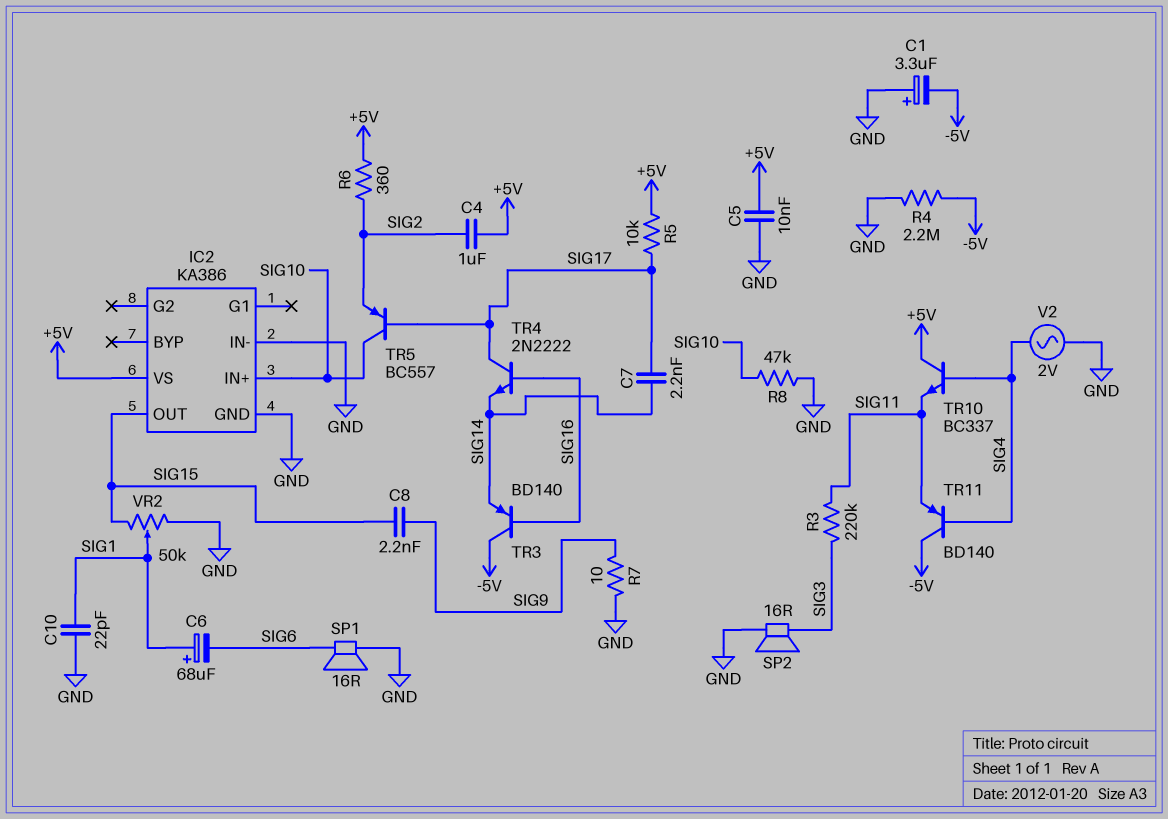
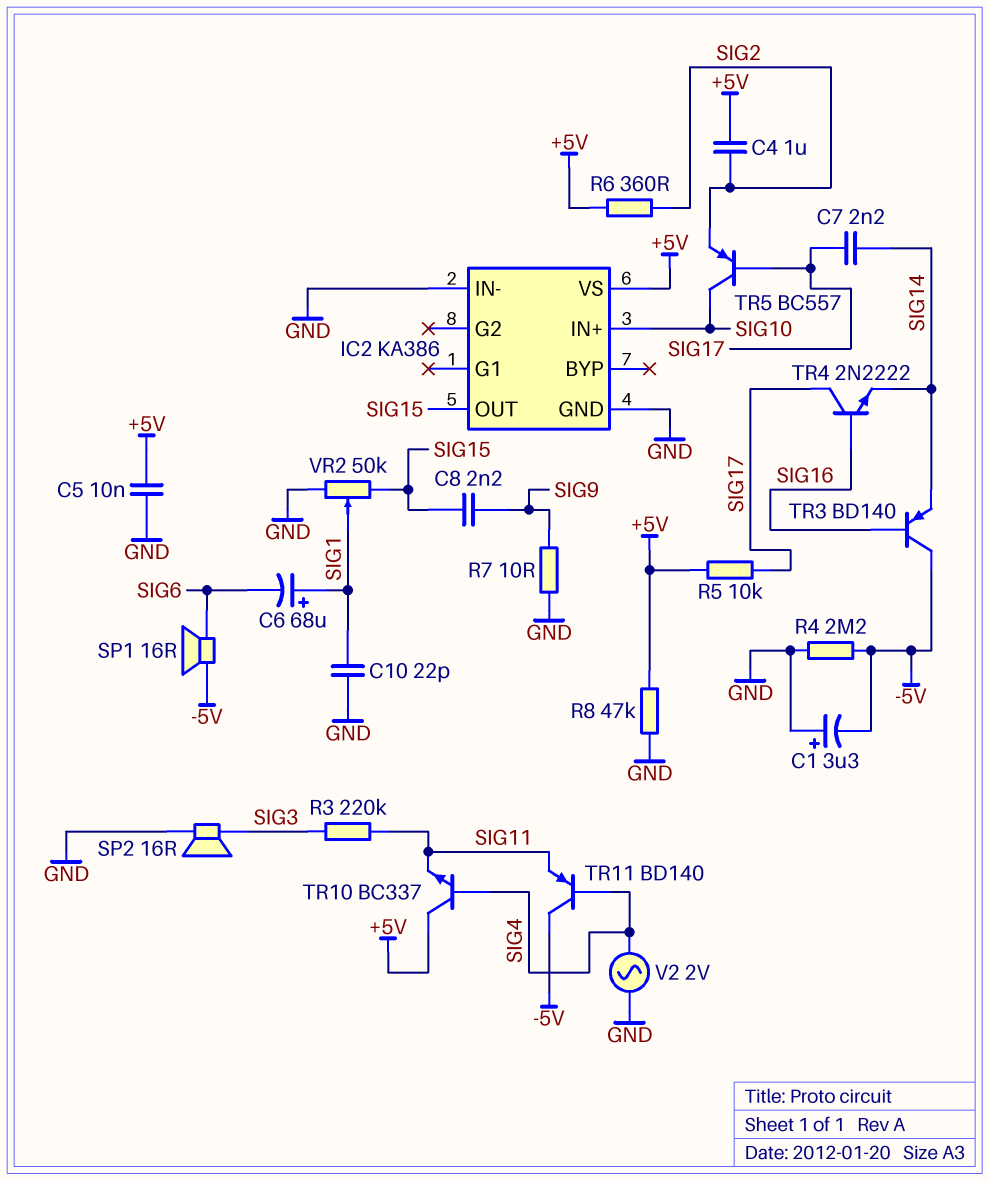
R8: 47k (GND, SIG10) -> 47k (+5V, GND)
SP1: speaker 16R (GND, SIG6) -> speaker 16R (-5V, SIG6)

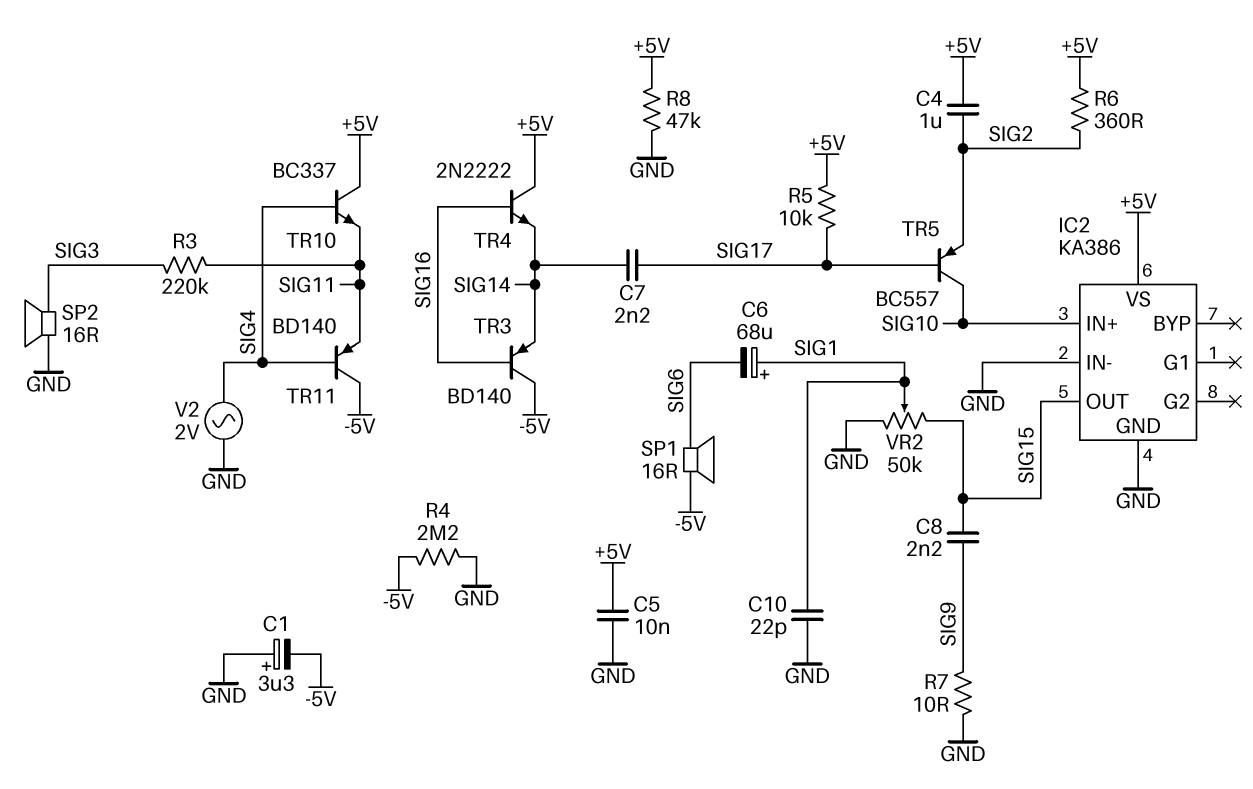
TR4: NPN 2N2222 (B SIG16, C SIG17, E SIG14) -> NPN 2N2222 (B SIG16, C +5V, E SIG14)

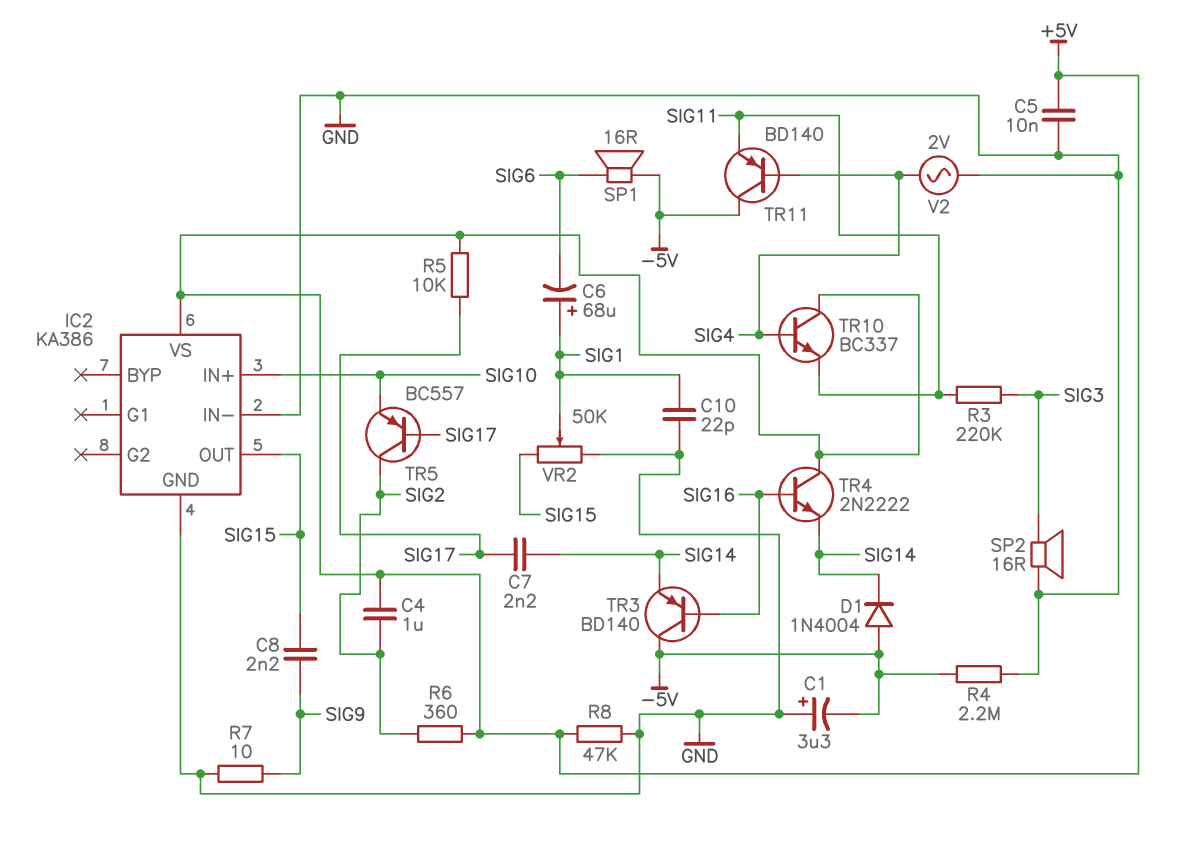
D1: none -> diode 1N4004 (A -5V, K SIG14)
TR5: PNP BC557 (B SIG17, C SIG10, E SIG2) -> PNP BC557 (B SIG17, C SIG2, E SIG10)

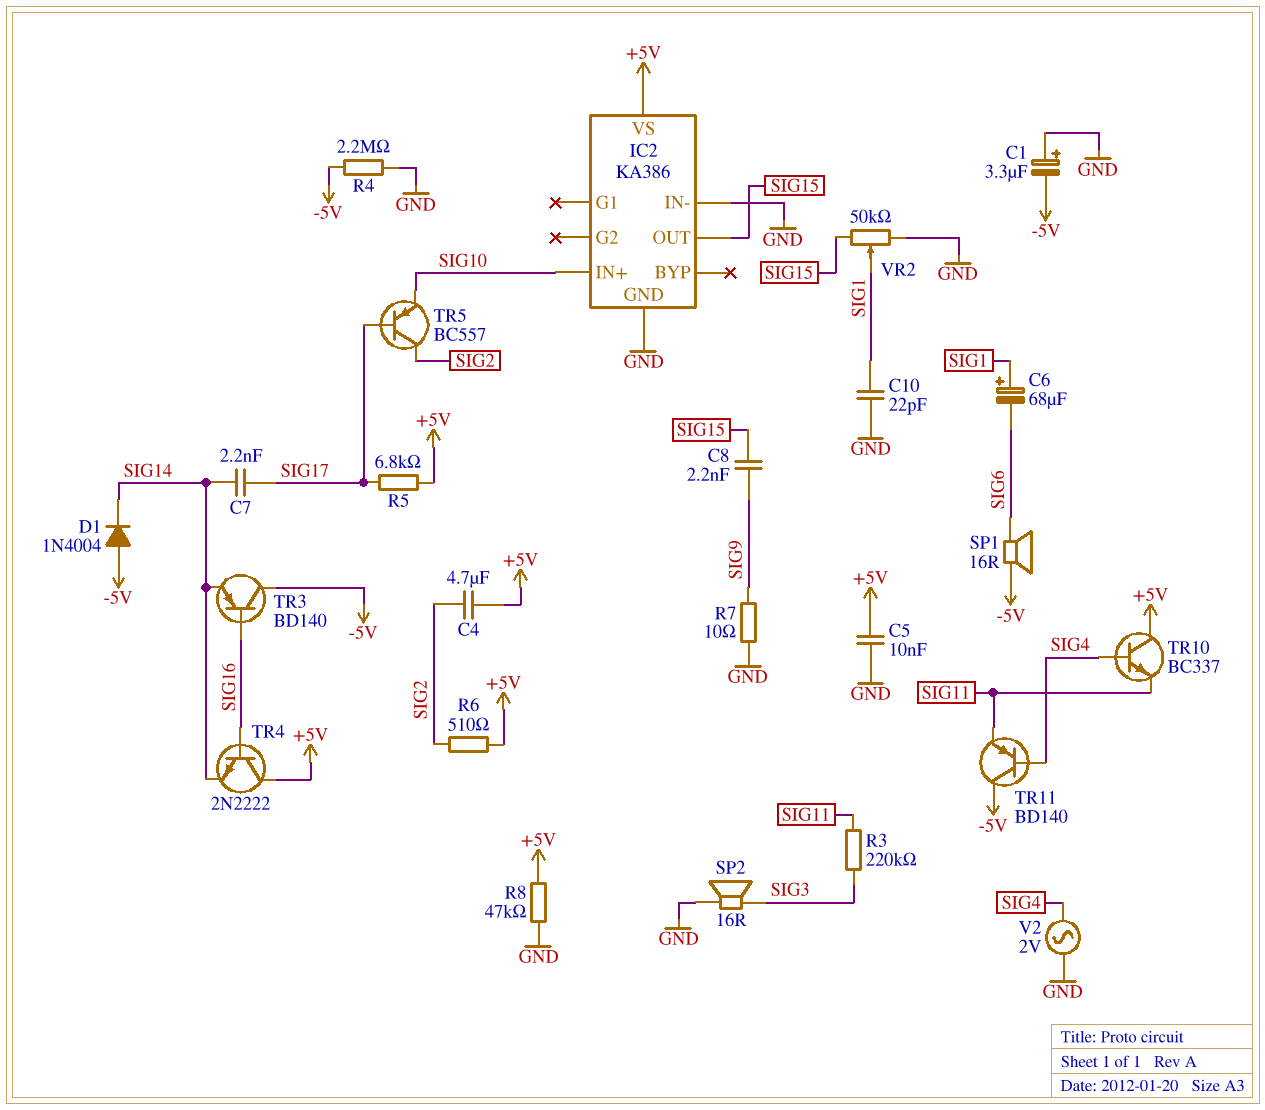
C4: 1uF (+5V, SIG2) -> 4.7uF (+5V, SIG2)
R5: 10k (+5V, SIG17) -> 6.8k (+5V, SIG17)
R6: 360 (+5V, SIG2) -> 510 (+5V, SIG2)

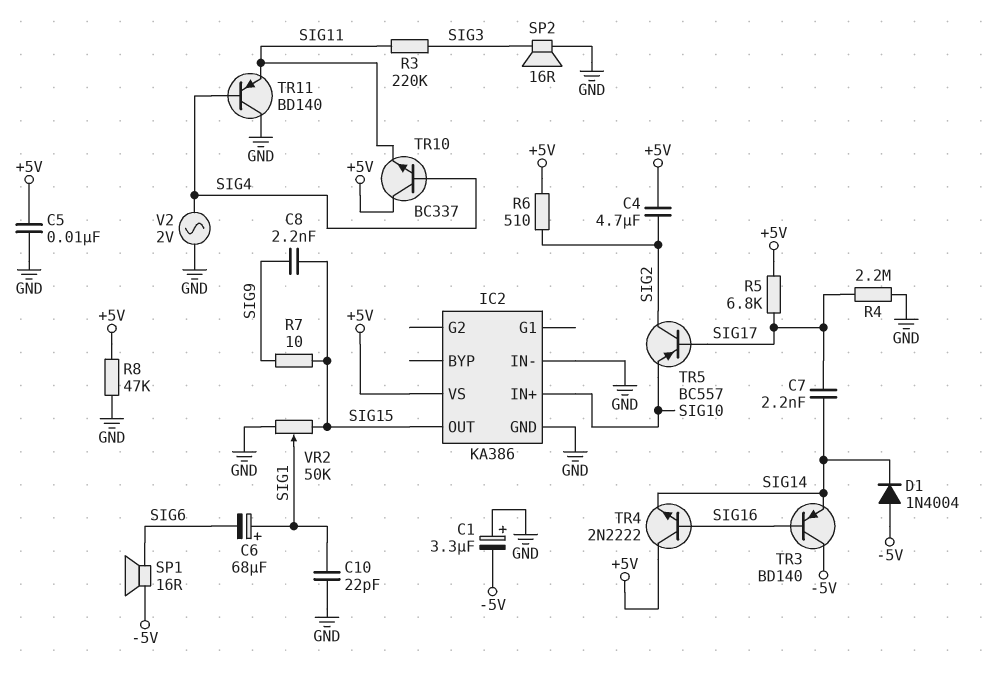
R4: 2.2M (-5V, GND) -> 2.2M (GND, SIG17)
R7: 10 (GND, SIG9) -> 10 (SIG9, SIG15)
TR11: PNP BD140 (B SIG4, C -5V, E SIG11) -> PNP BD140 (B SIG4, C GND, E SIG11)

